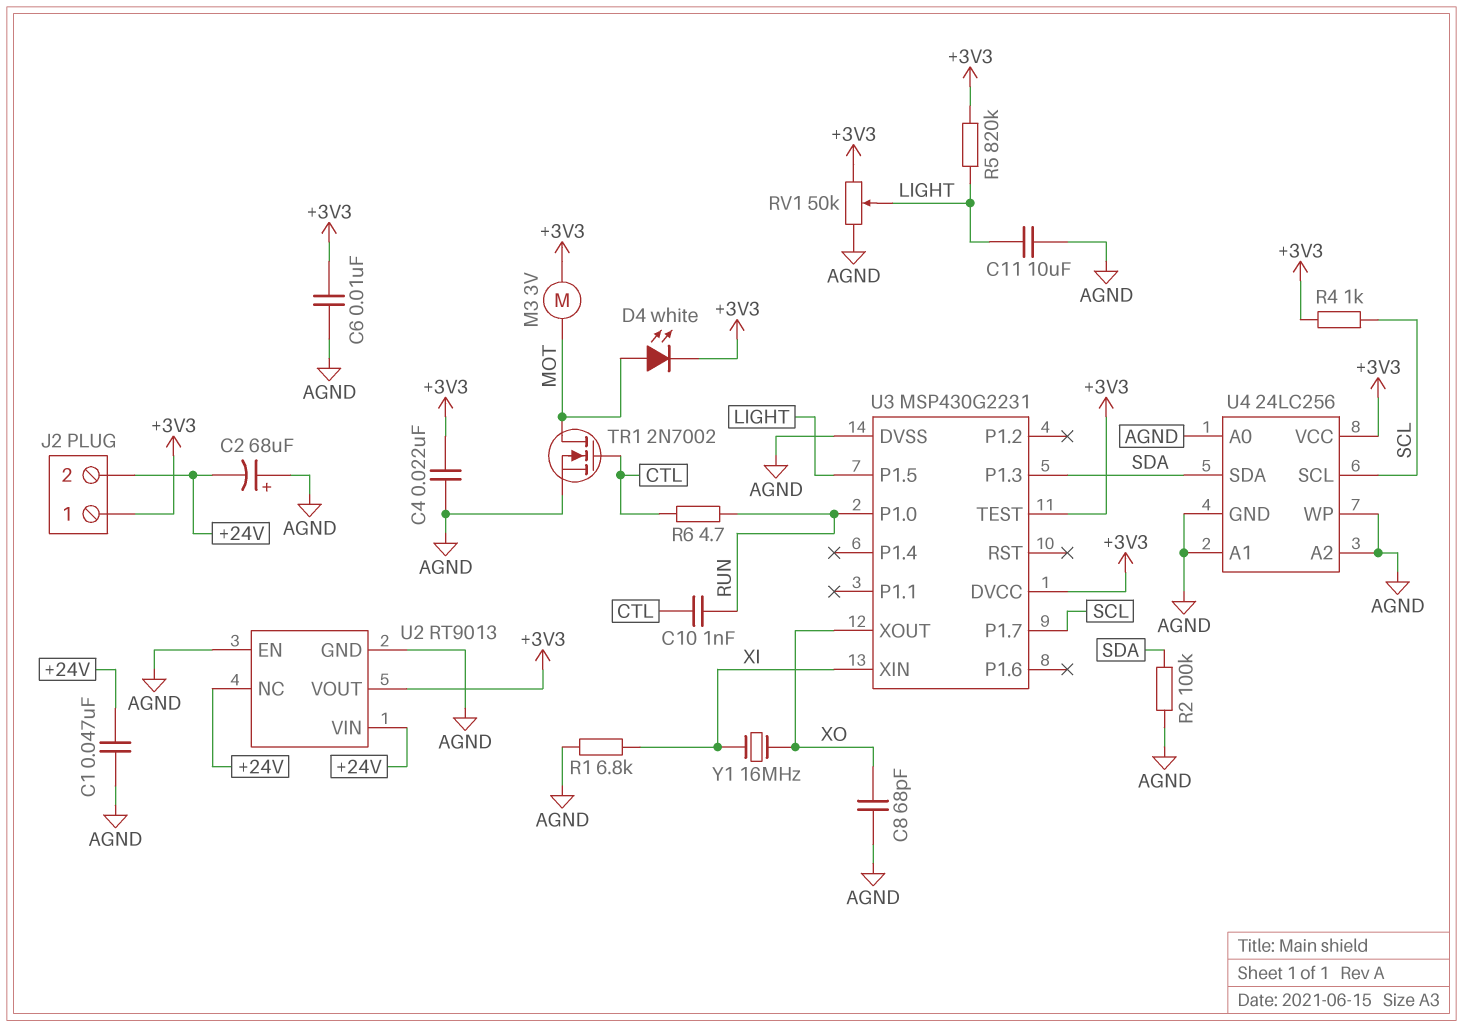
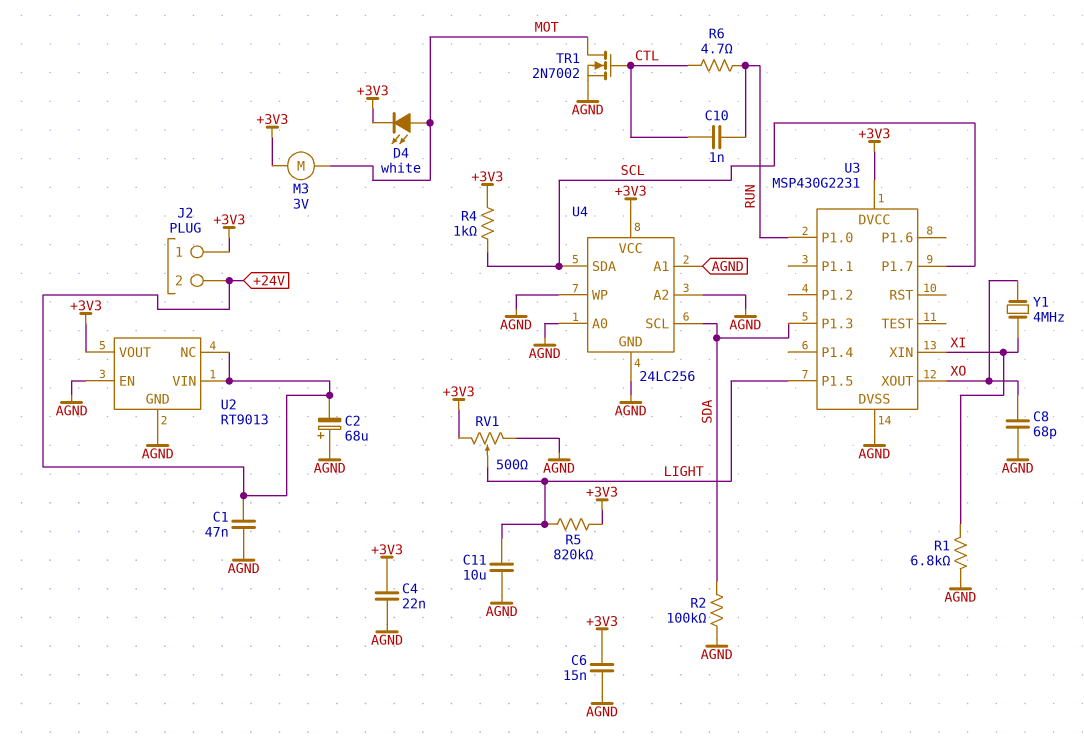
C6: 10nF (+3V3, AGND) -> 15nF (+3V3, AGND)
RV1: 50k (+3V3, AGND, wiper LIGHT) -> 500 (+3V3, AGND, wiper LIGHT)
U3 pin TEST: +3V3 -> none
U4 pin SCL: SCL -> SDA
U4 pin SDA: SDA -> SCL
Y1: 16MHz (XI, XO) -> 4MHz (XI, XO)

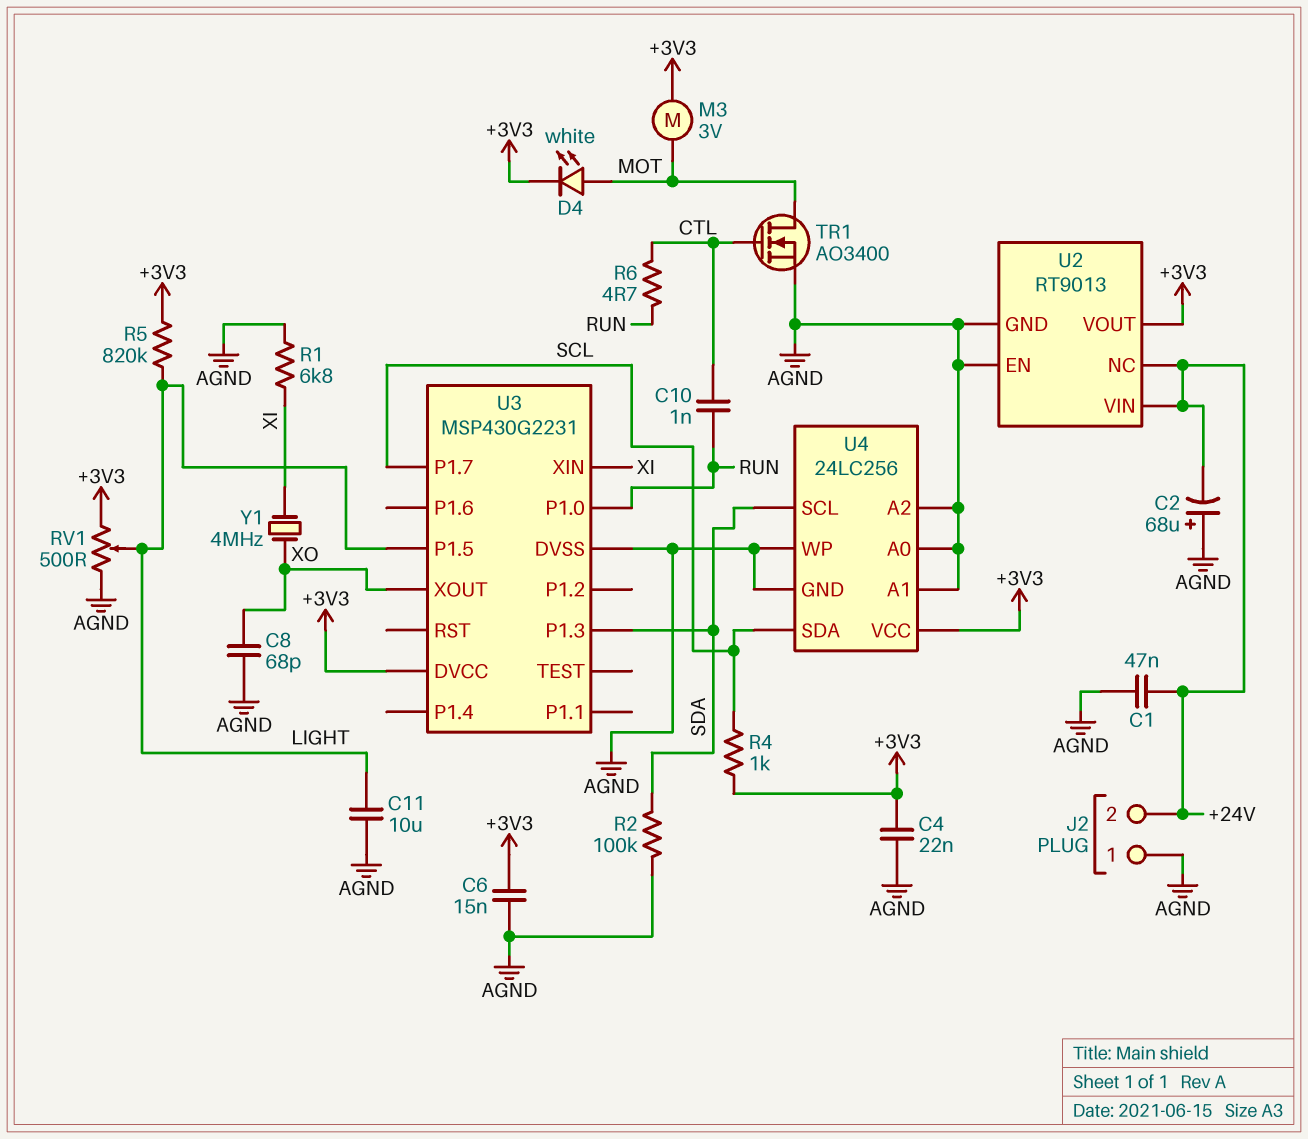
J2 pin 1: +3V3 -> AGND
TR1: NMOS 2N7002 (G CTL, D MOT, S AGND) -> NMOS AO3400 (G CTL, D MOT, S AGND)

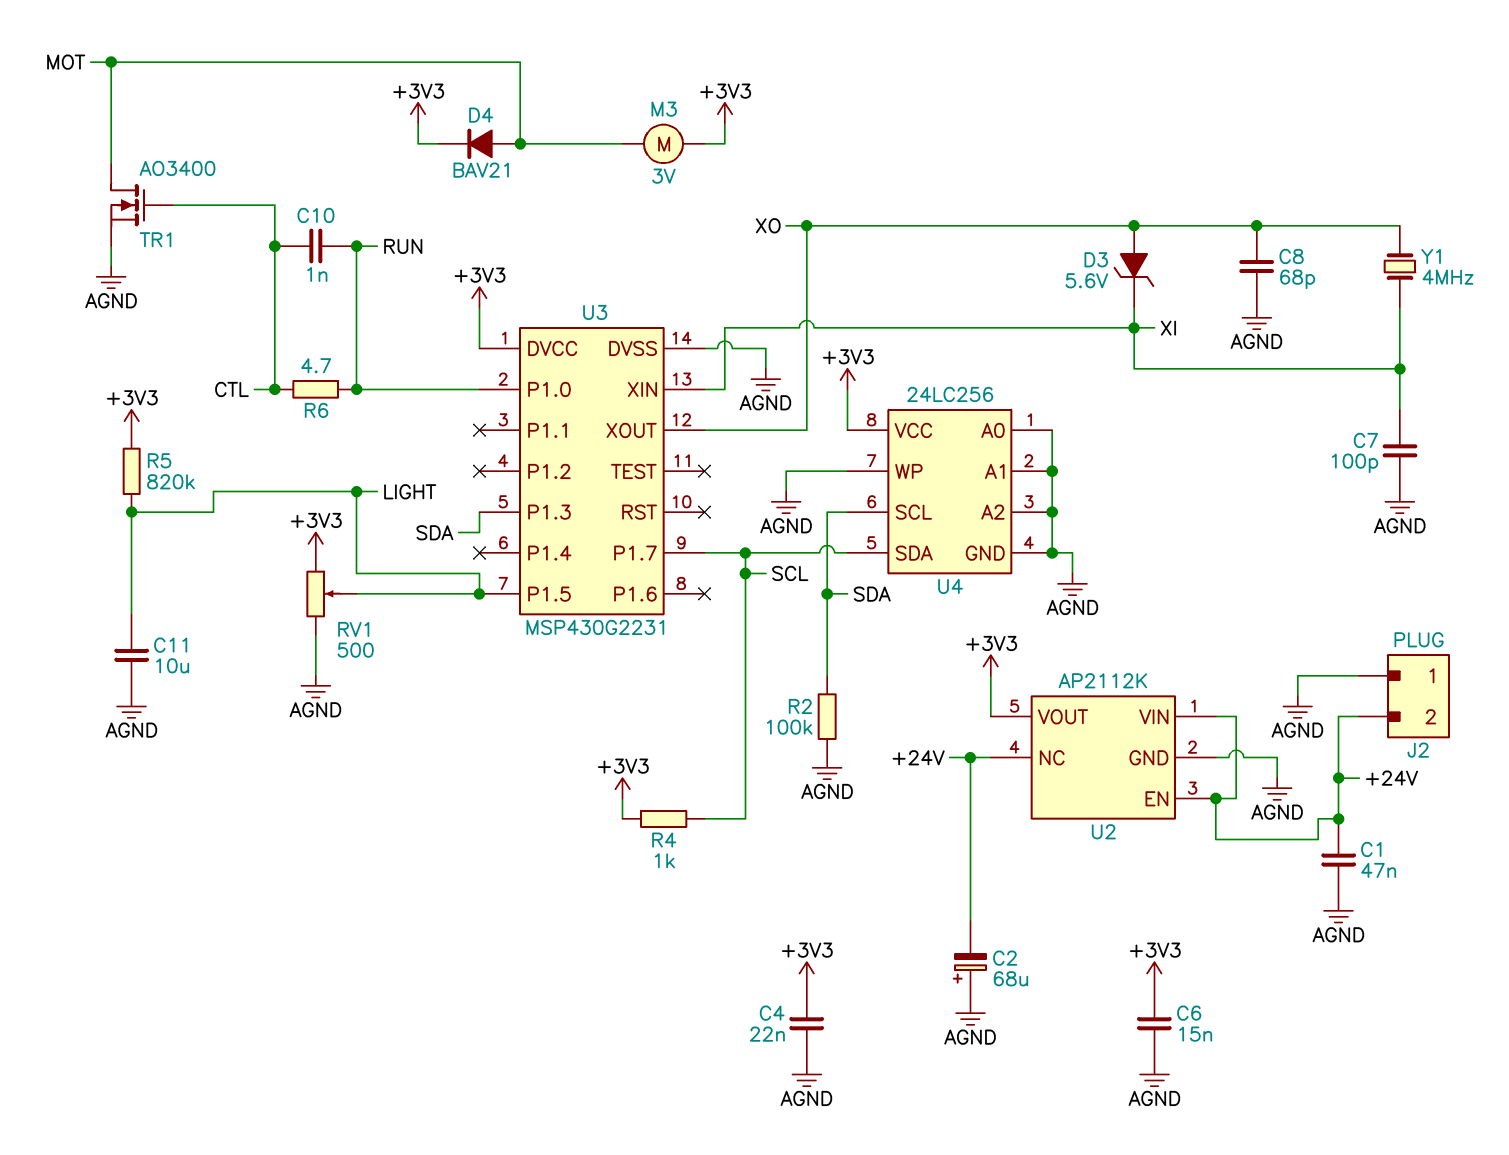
C7: none -> 100pF (AGND, XI)
D3: none -> zener 5.6V (A XO, K XI)
D4: LED white (A MOT, K +3V3) -> diode BAV21 (A MOT, K +3V3)
R1: 6.8k (AGND, XI) -> none
U2: RT9013 -> AP2112K
U2 pin EN: AGND -> +24V

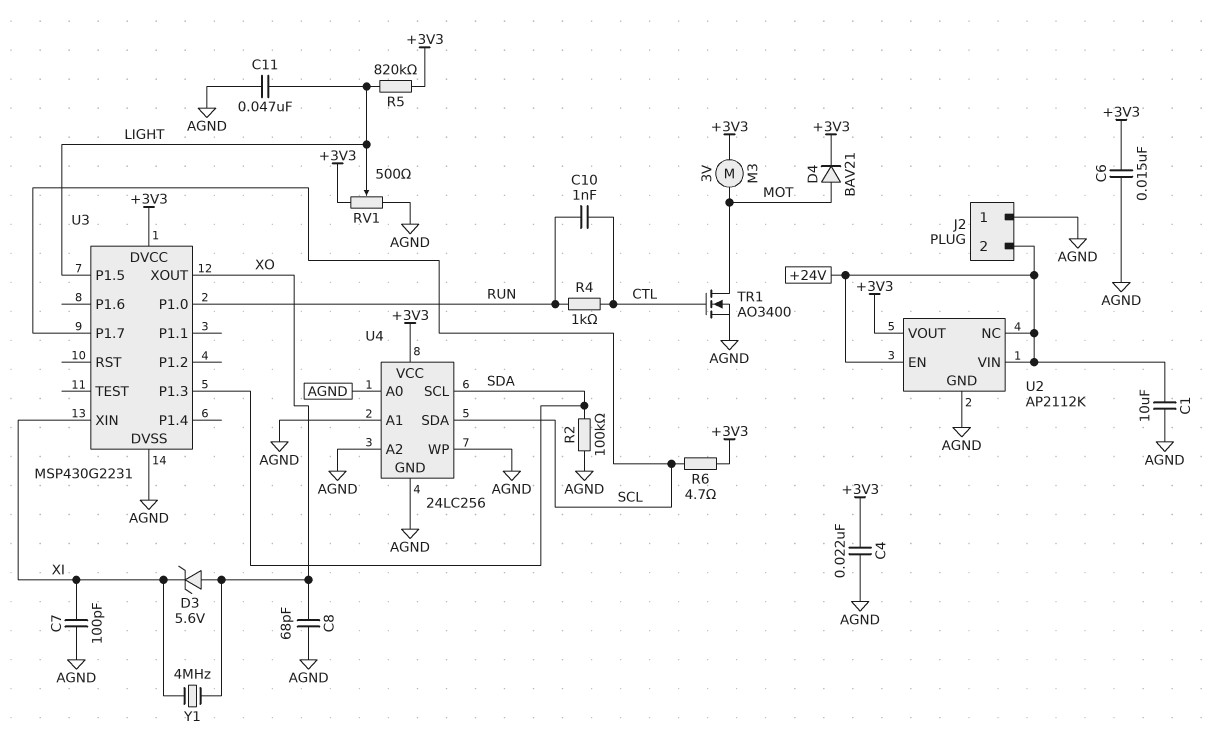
C1: 47nF (+24V, AGND) -> 10uF (+24V, AGND)
C2: 68uF (plus AGND, minus +24V) -> none
C11: 10uF (AGND, LIGHT) -> 47nF (AGND, LIGHT)
R4: 1k (+3V3, SCL) -> 1k (CTL, RUN)
R6: 4.7 (CTL, RUN) -> 4.7 (+3V3, SCL)

